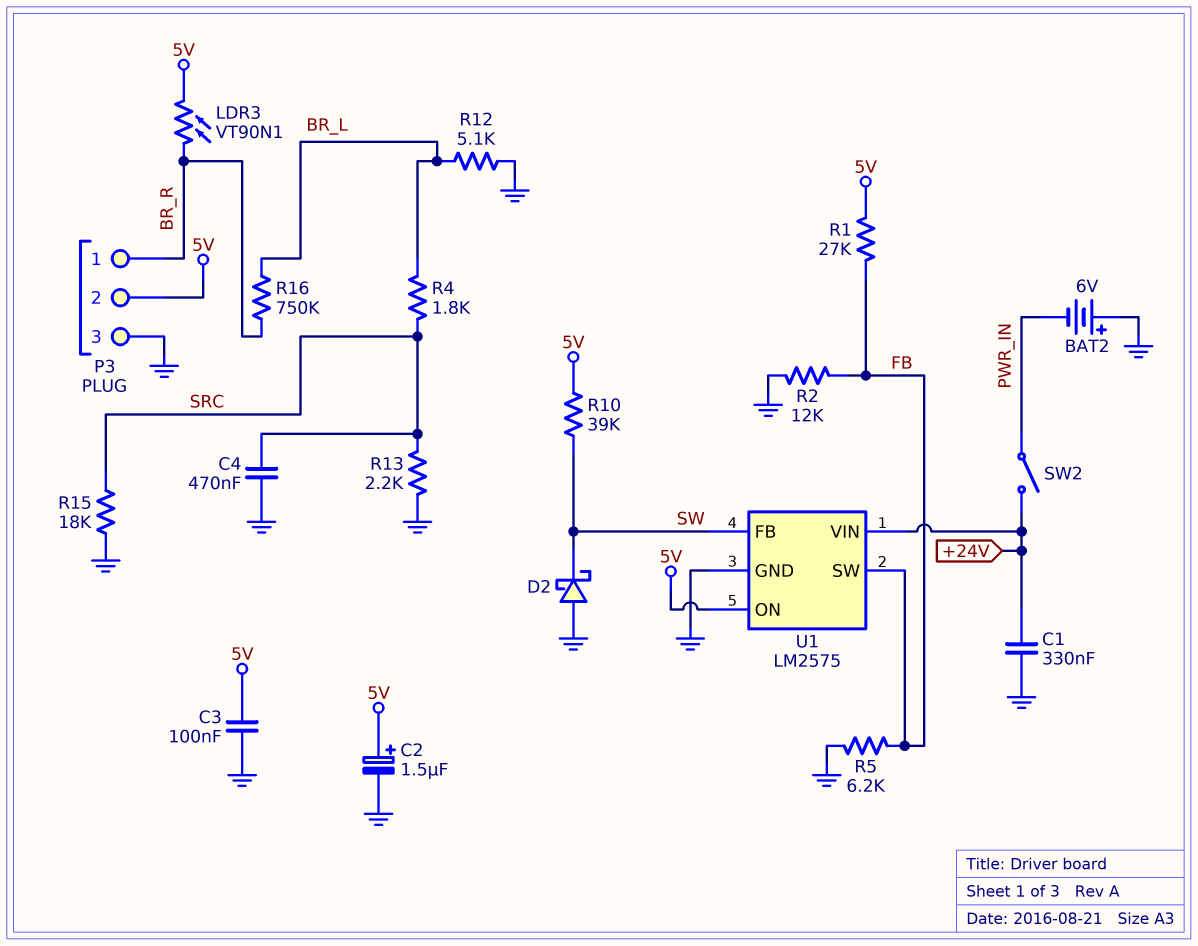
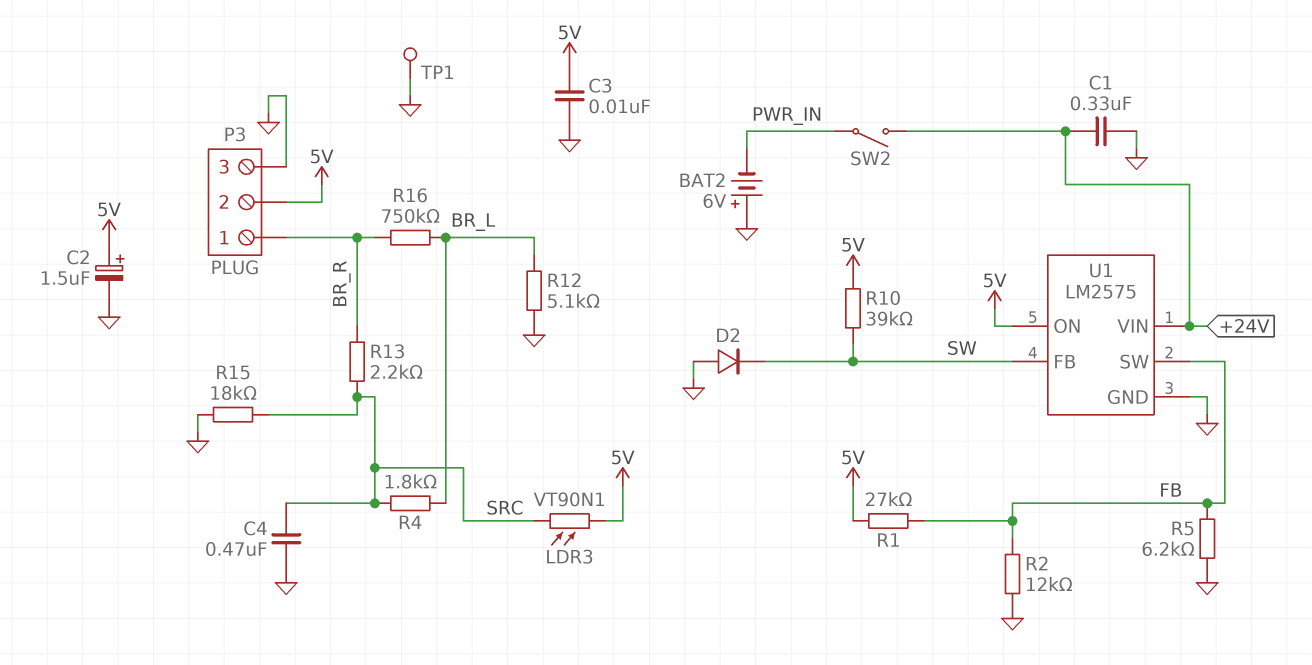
C3: 100nF (5V, GND) -> 10nF (5V, GND)
D2: schottky (A GND, K SW) -> diode (A GND, K SW)
LDR3: VT90N1 (5V, BR_R) -> VT90N1 (5V, SRC)
R13: 2.2k (GND, SRC) -> 2.2k (BR_R, SRC)
TP1: none -> test point (GND)

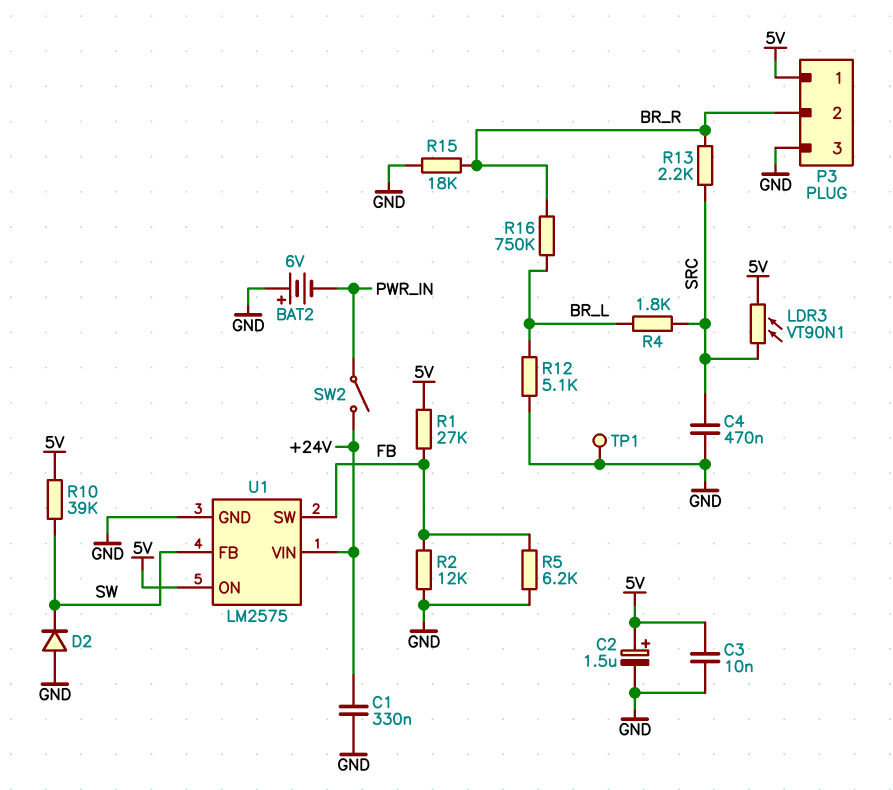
P3 pin 1: BR_R -> 5V
P3 pin 2: 5V -> BR_R
R15: 18k (GND, SRC) -> 18k (BR_R, GND)

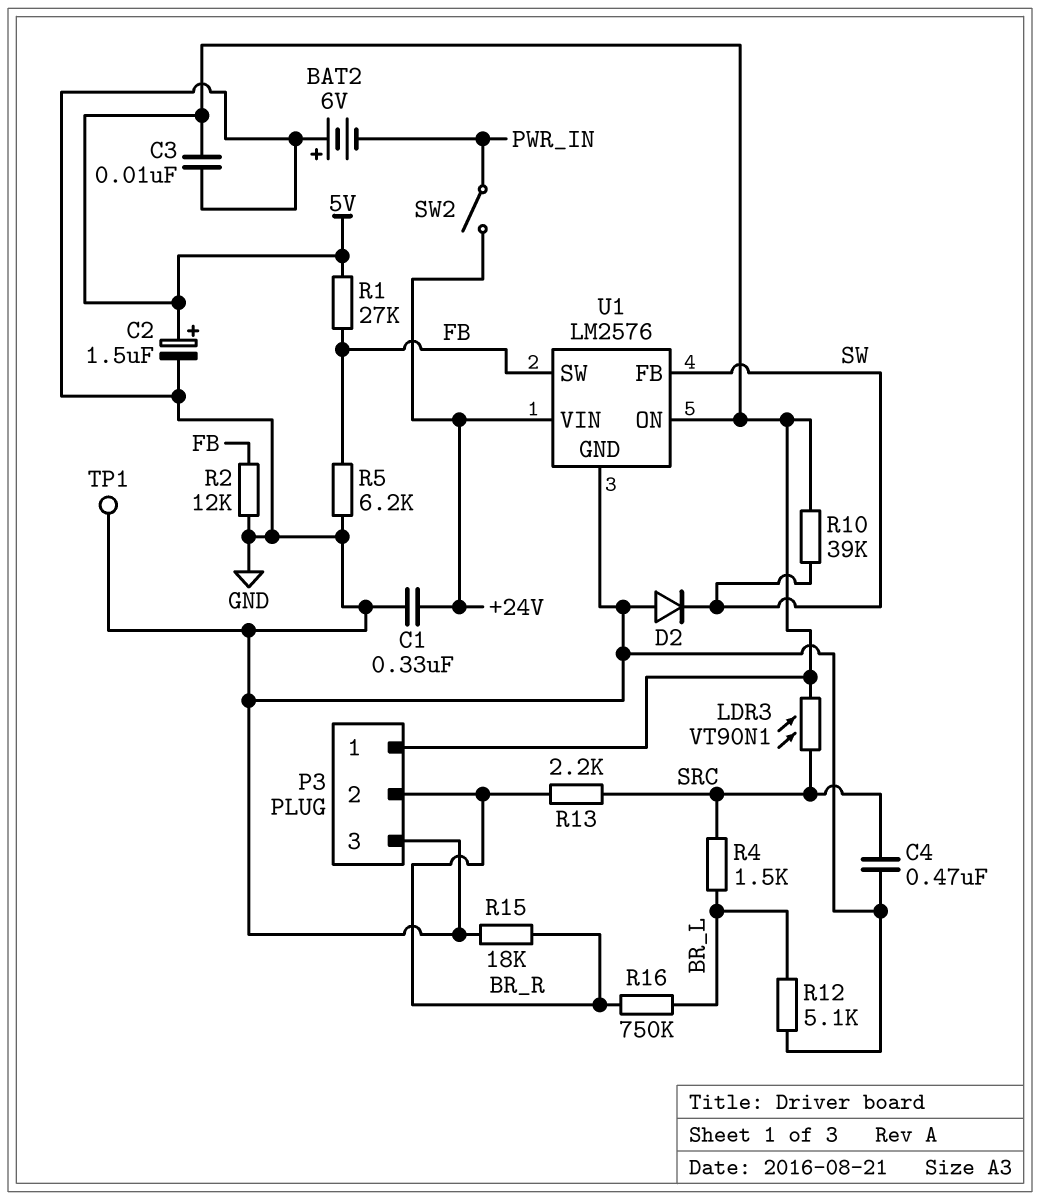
R4: 1.8k (BR_L, SRC) -> 1.5k (BR_L, SRC)
U1: LM2575 -> LM2576

